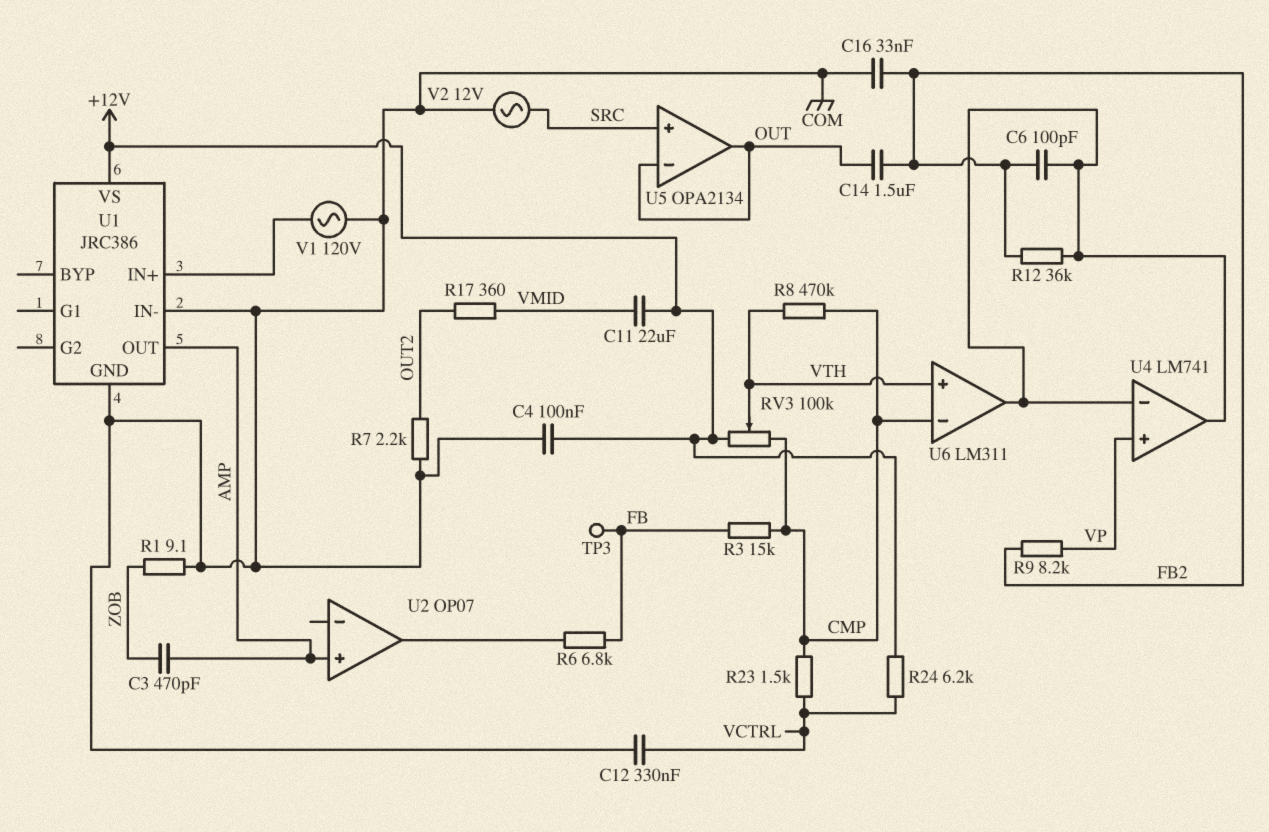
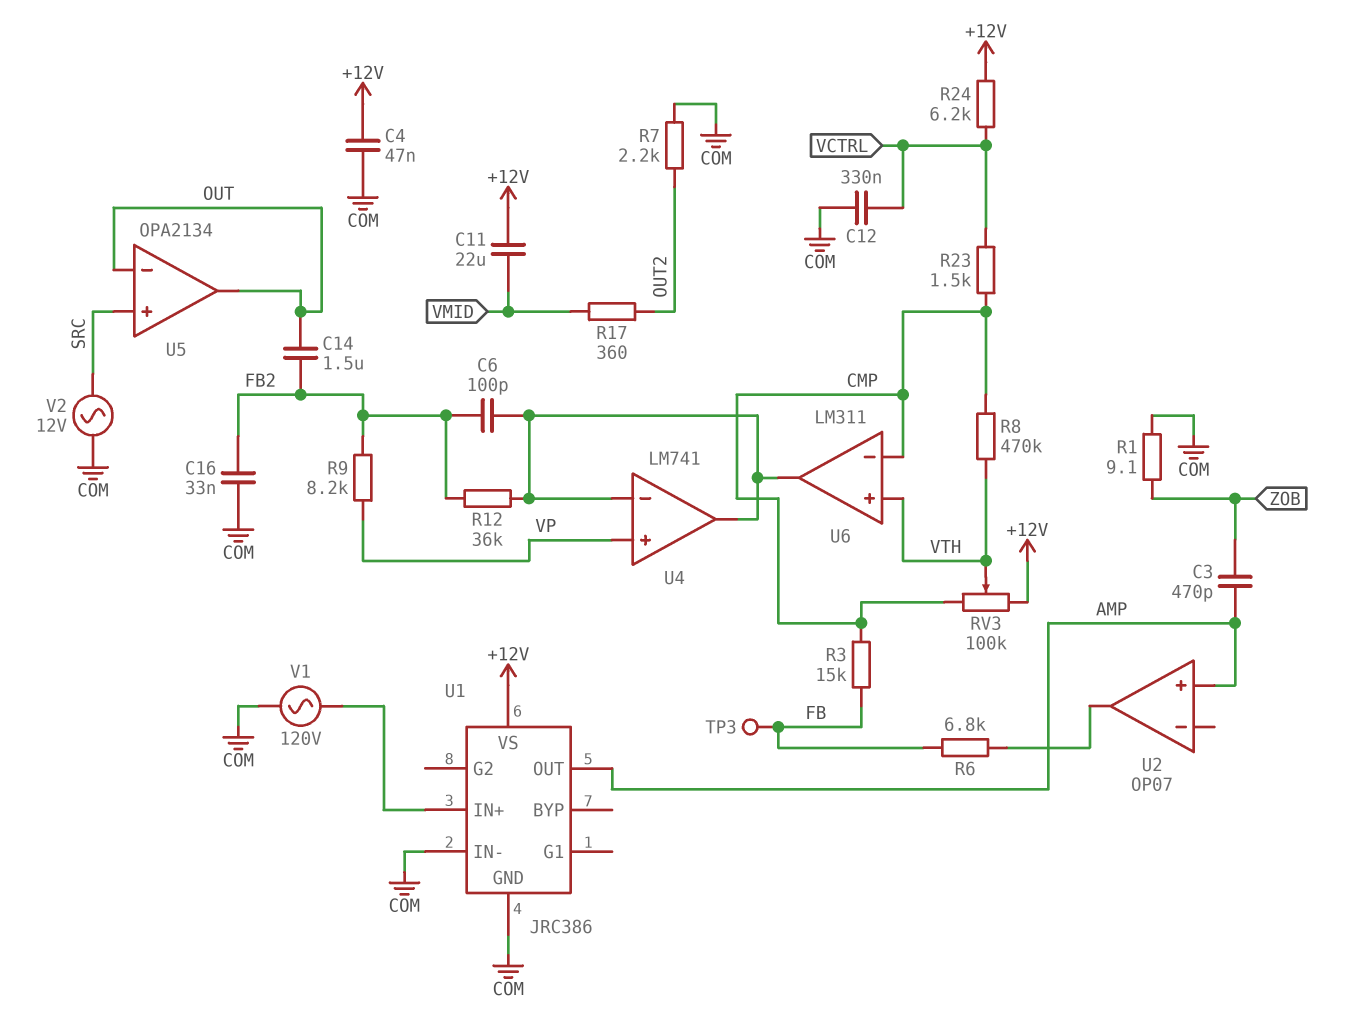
C4: 100nF (+12V, COM) -> 47nF (+12V, COM)

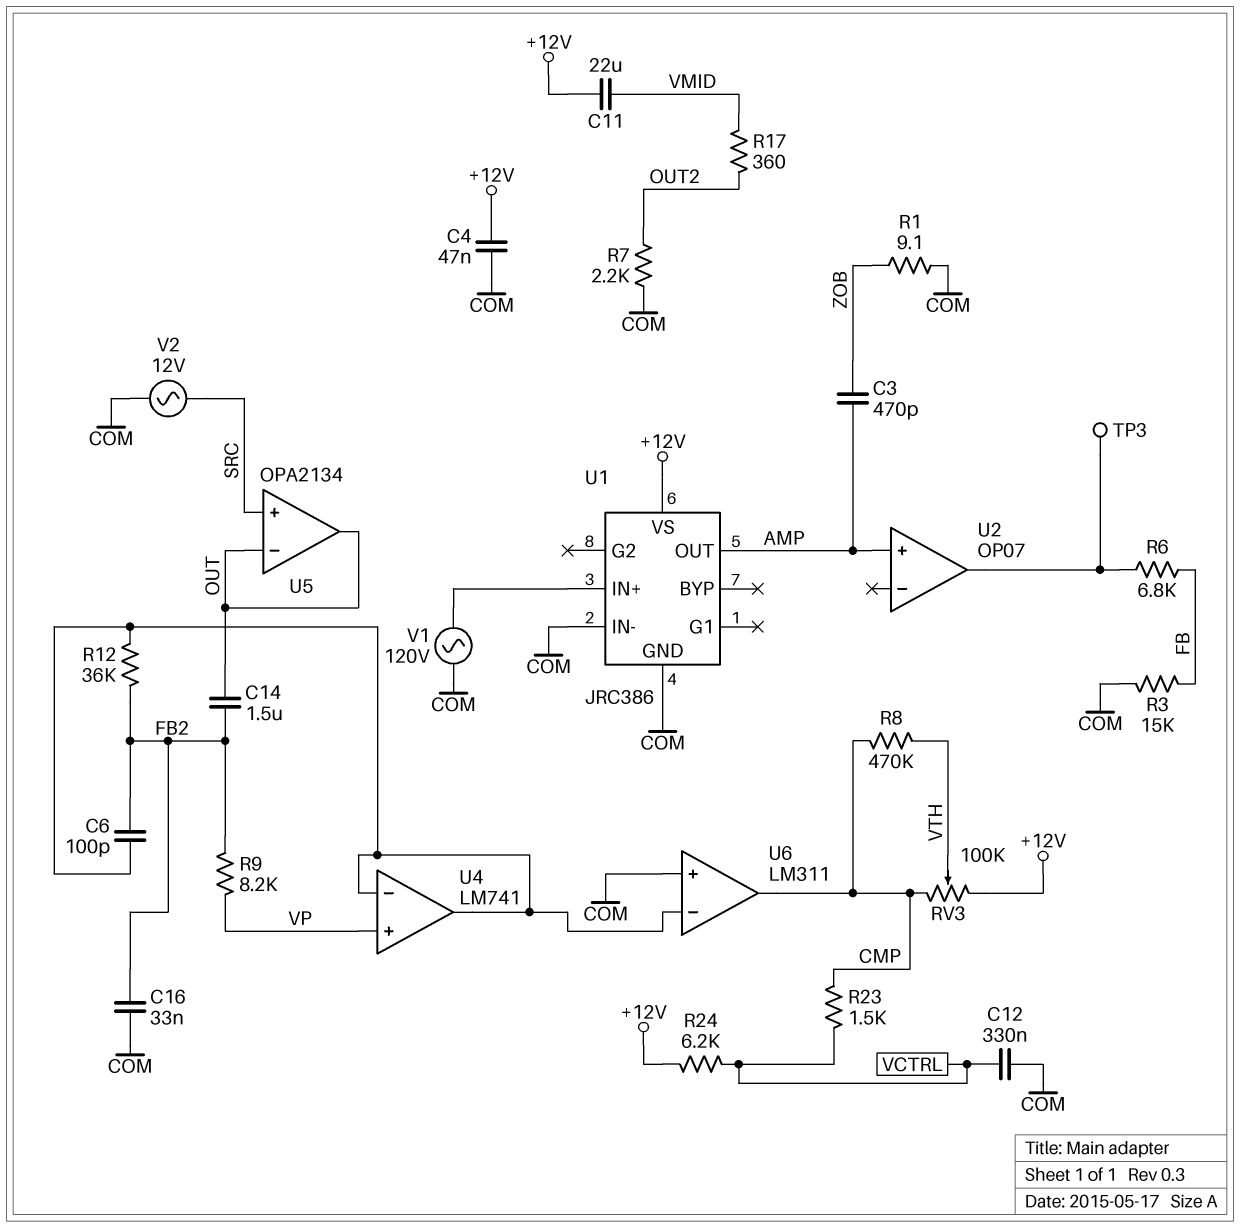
R3: 15k (CMP, FB) -> 15k (COM, FB)
TP3: test point (FB) -> test point (U2/out)
U6 pin in+: VTH -> COM
U6 pin in-: CMP -> U4/in-
U6 pin out: U4/in- -> CMP

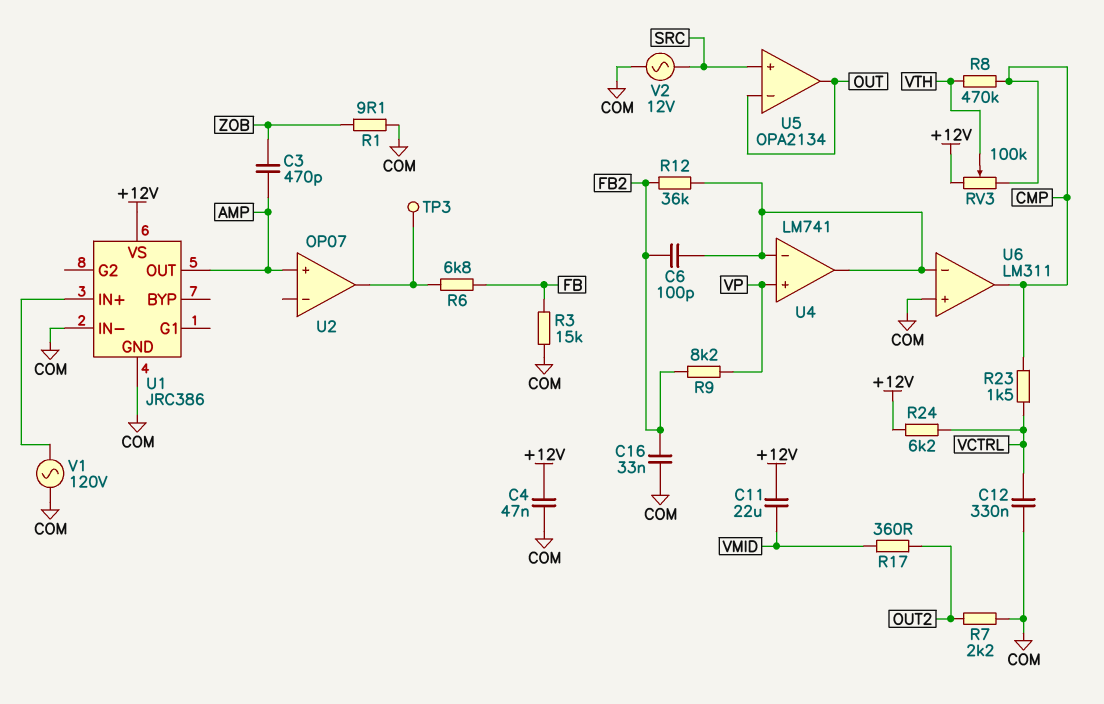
C14: 1.5uF (FB2, OUT) -> none

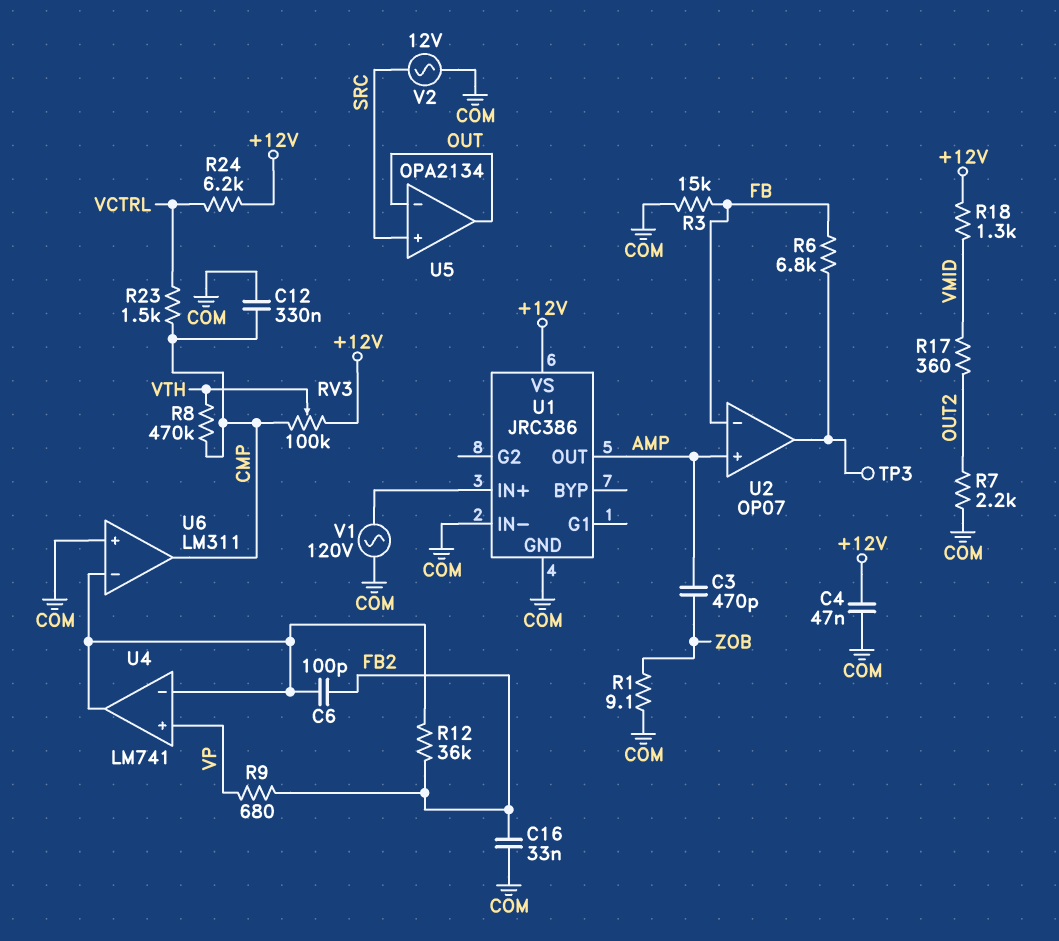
C11: 22uF (+12V, VMID) -> none
C12: 330nF (COM, VCTRL) -> 330nF (CMP, COM)
R9: 8.2k (FB2, VP) -> 680 (FB2, VP)
R18: none -> 1.3k (+12V, VMID)
U2 pin in-: none -> FB

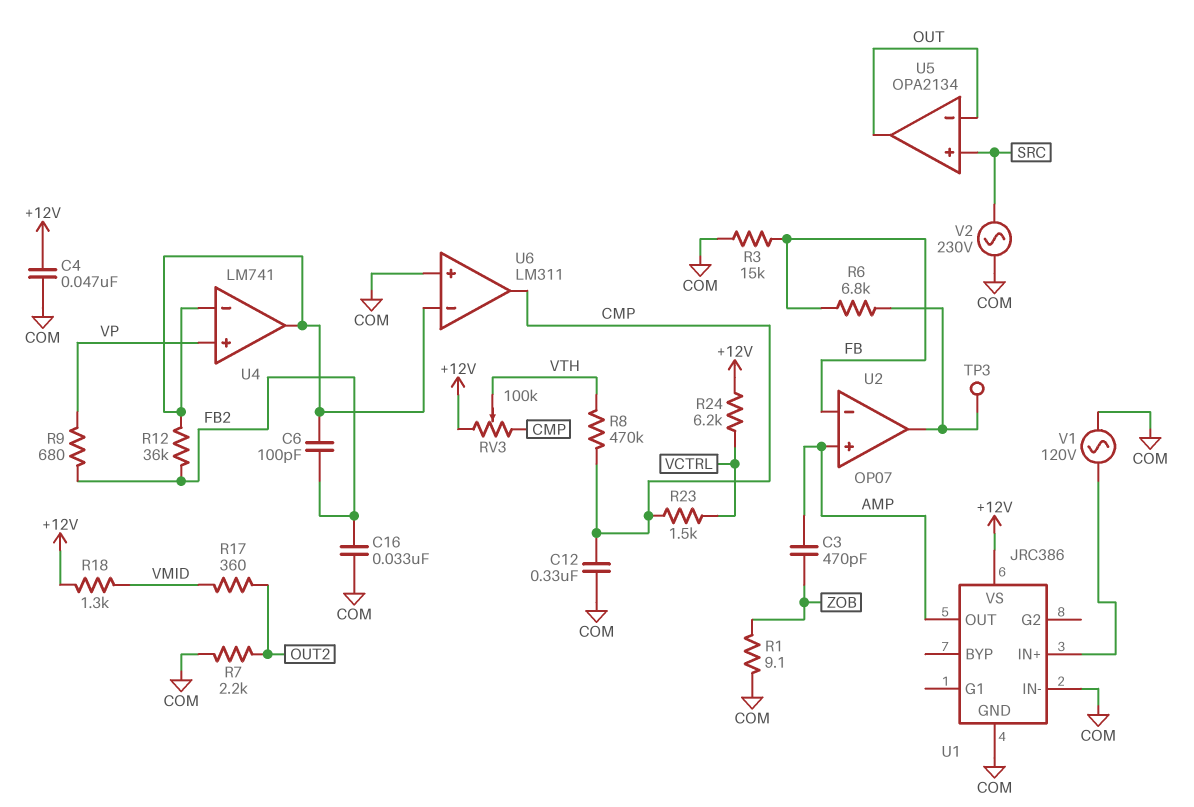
V2: AC 12V (COM, SRC) -> AC 230V (COM, SRC)

